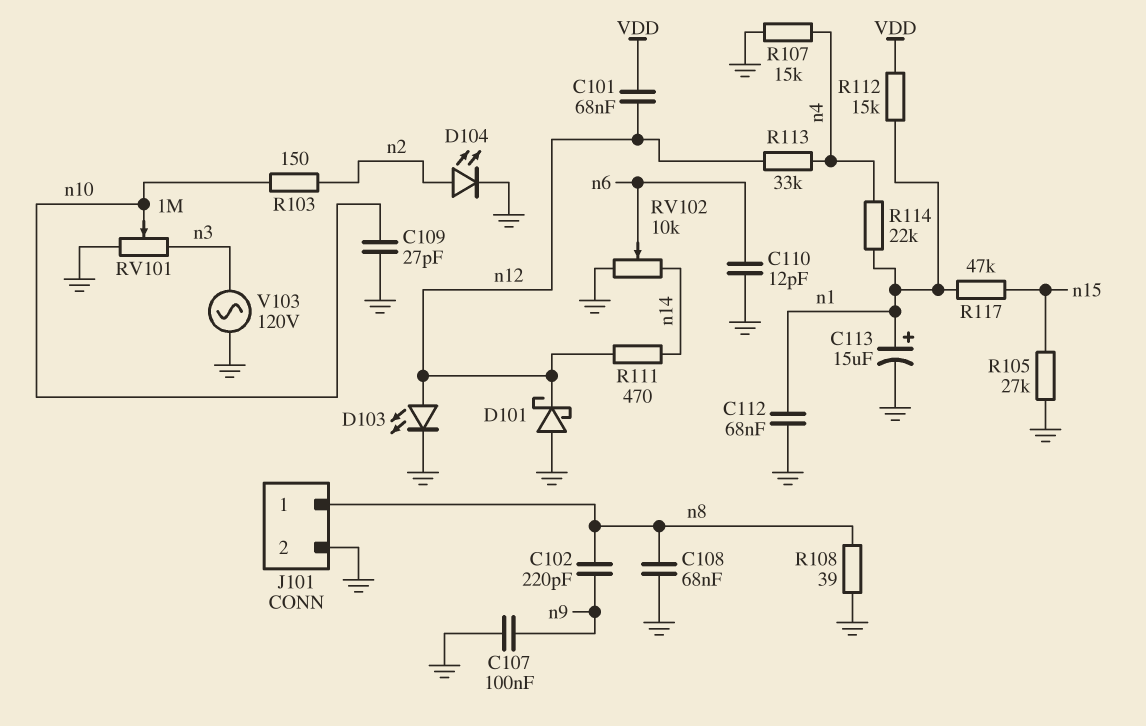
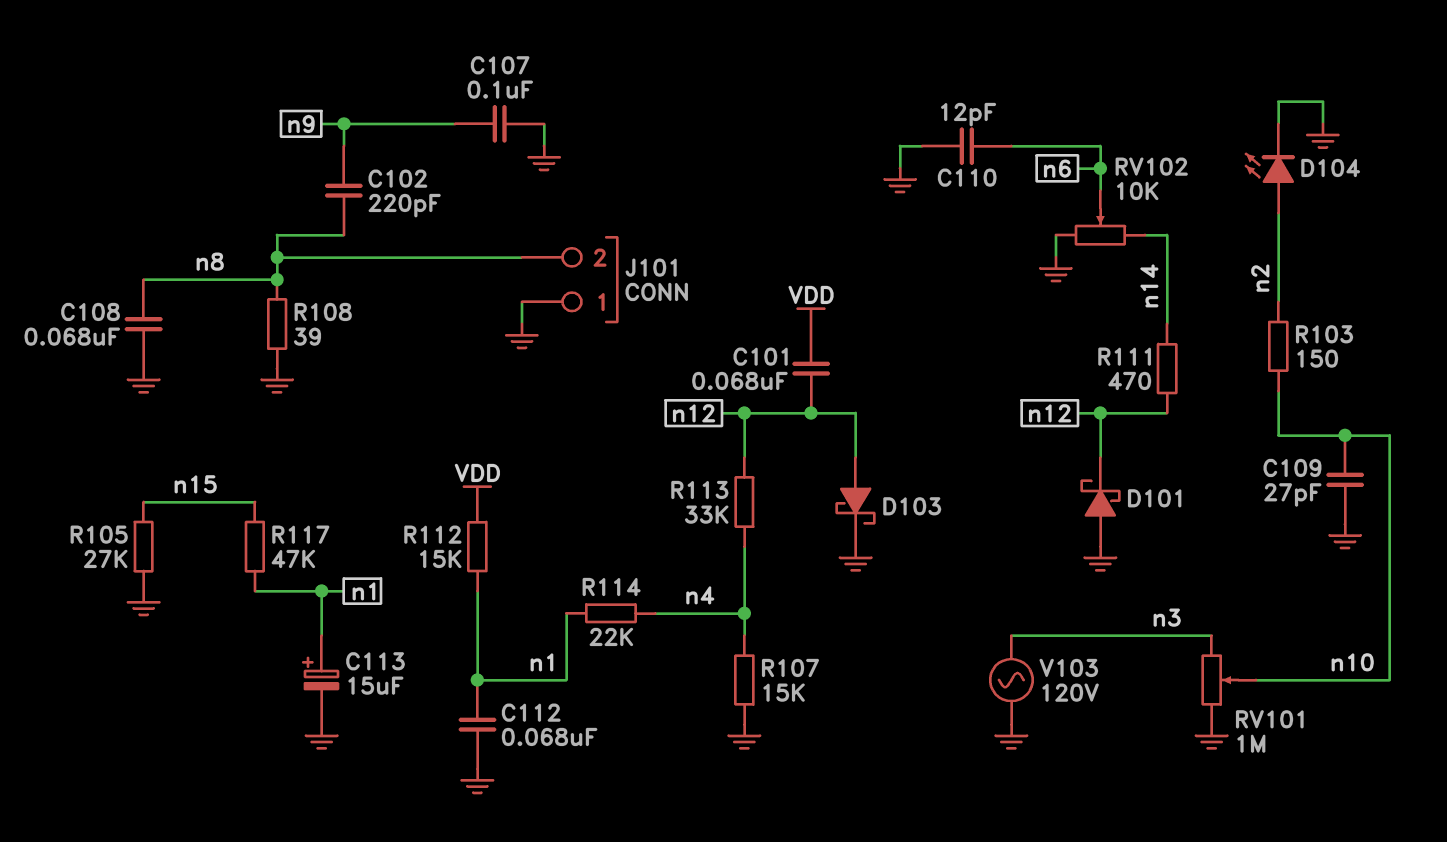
D103: LED (A n12, K GND) -> schottky (A n12, K GND)
J101 pin 1: n8 -> GND
J101 pin 2: GND -> n8

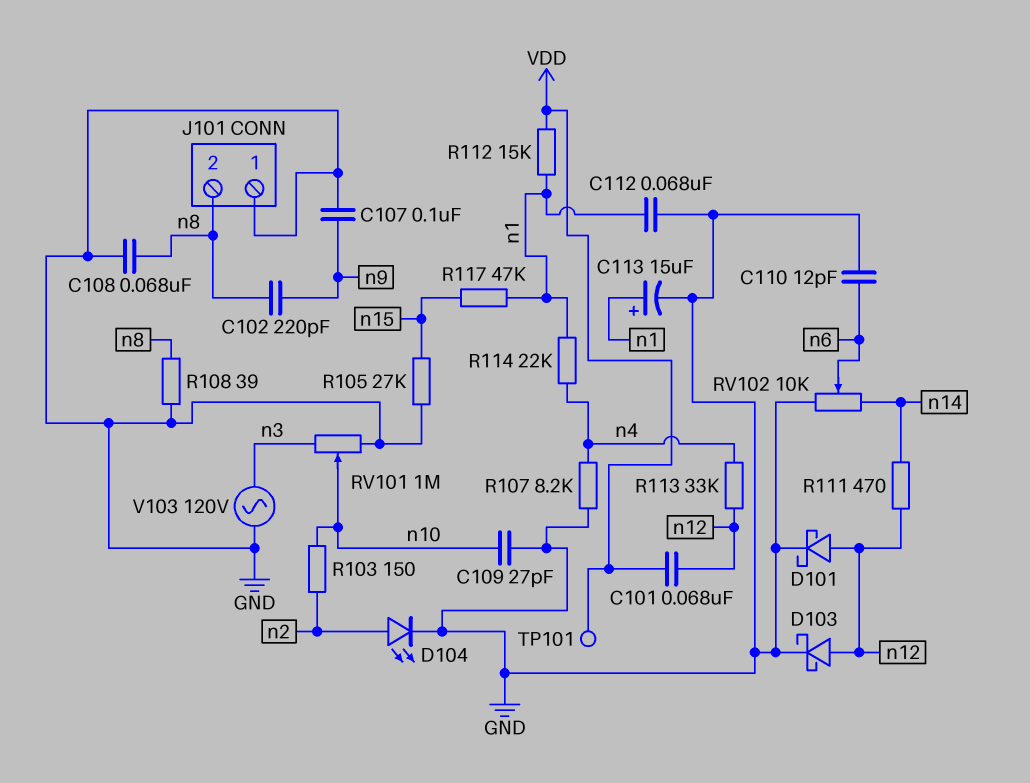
D101: schottky (A GND, K n12) -> schottky (A n12, K GND)
R107: 15k (GND, n4) -> 8.2k (GND, n4)
TP101: none -> test point (VDD)

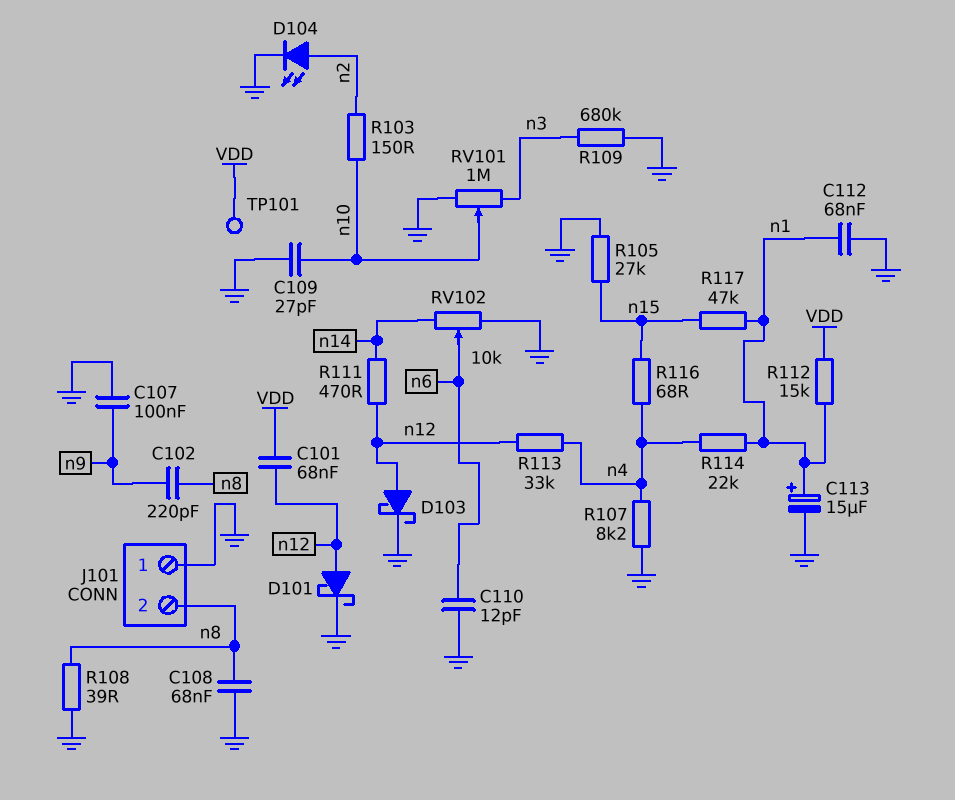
R109: none -> 680k (GND, n3)
R116: none -> 68 (n4, n15)
V103: AC 120V (GND, n3) -> none

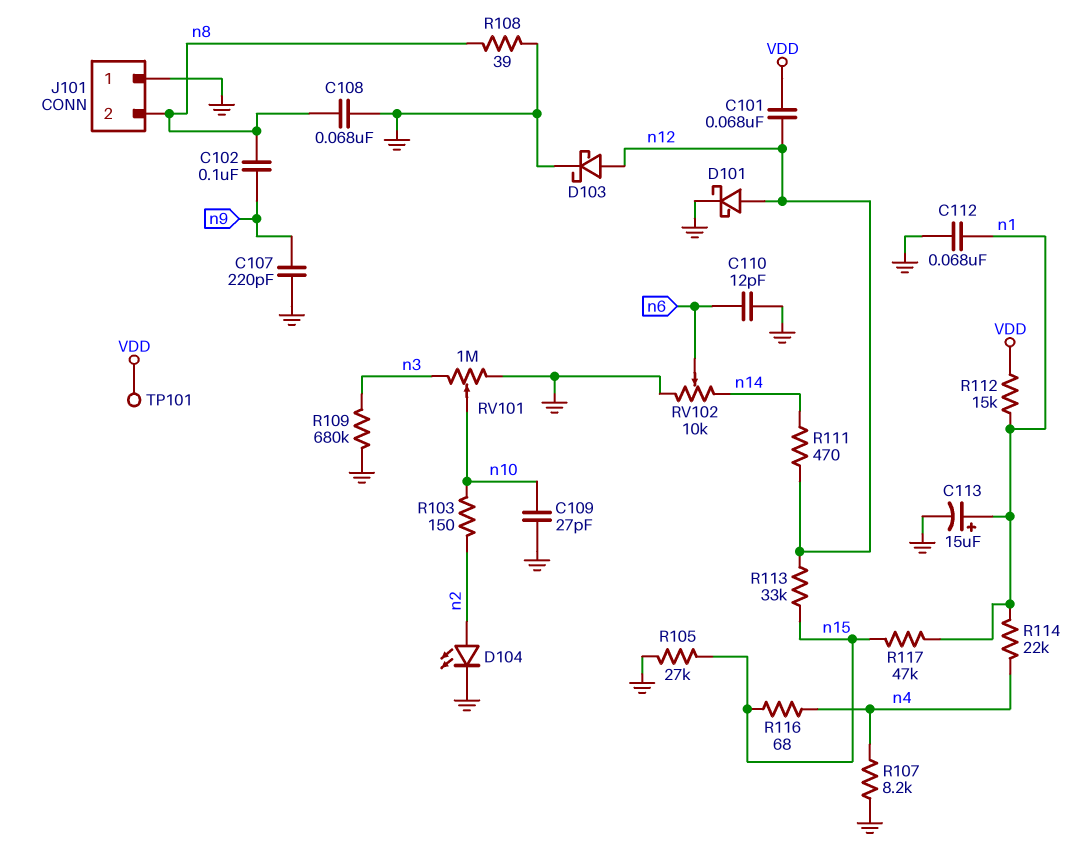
C102: 220pF (n8, n9) -> 100nF (n8, n9)
C107: 100nF (GND, n9) -> 220pF (GND, n9)
R113: 33k (n4, n12) -> 33k (n12, n15)

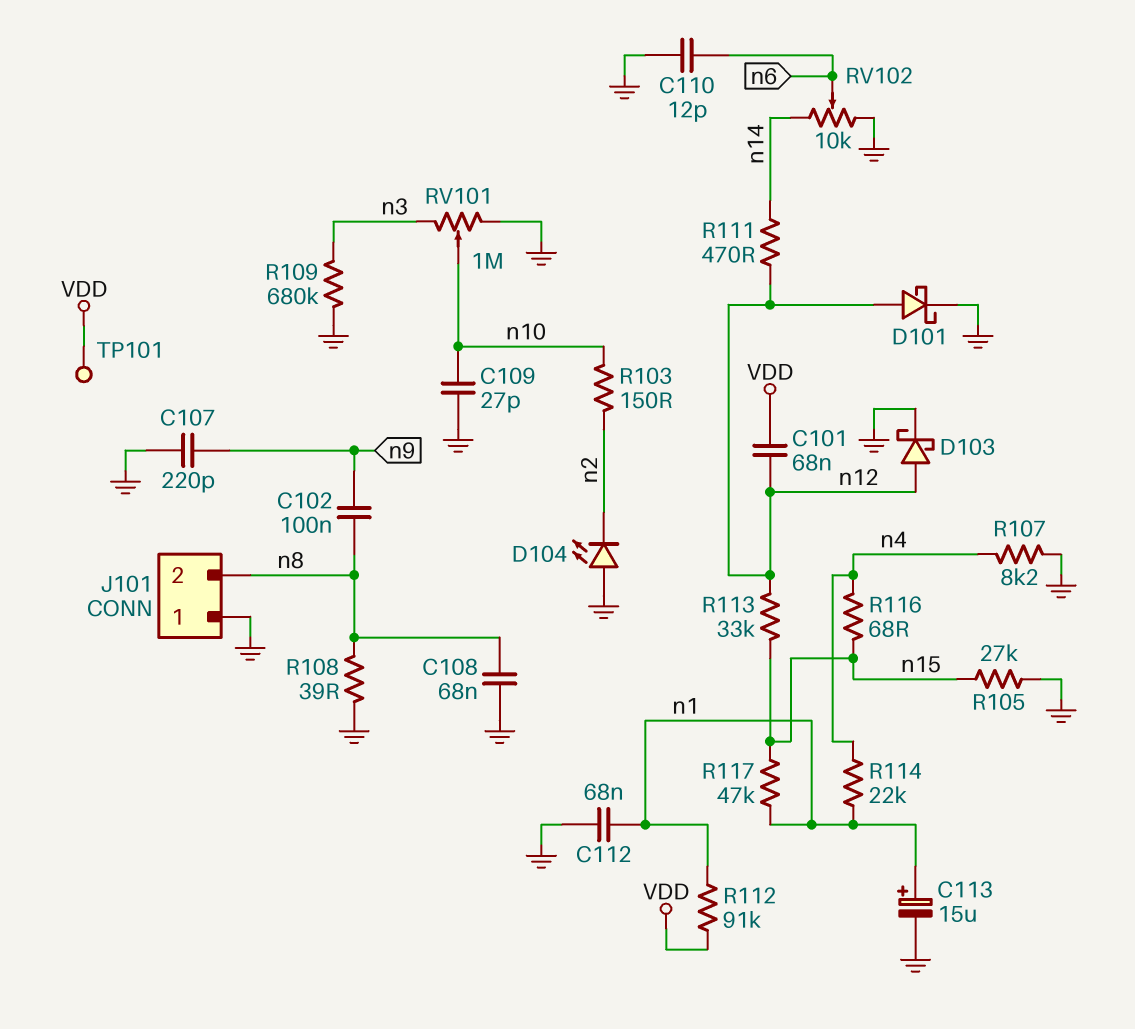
D104: LED (A n2, K GND) -> LED (A GND, K n2)
R112: 15k (VDD, n1) -> 91k (VDD, n1)

